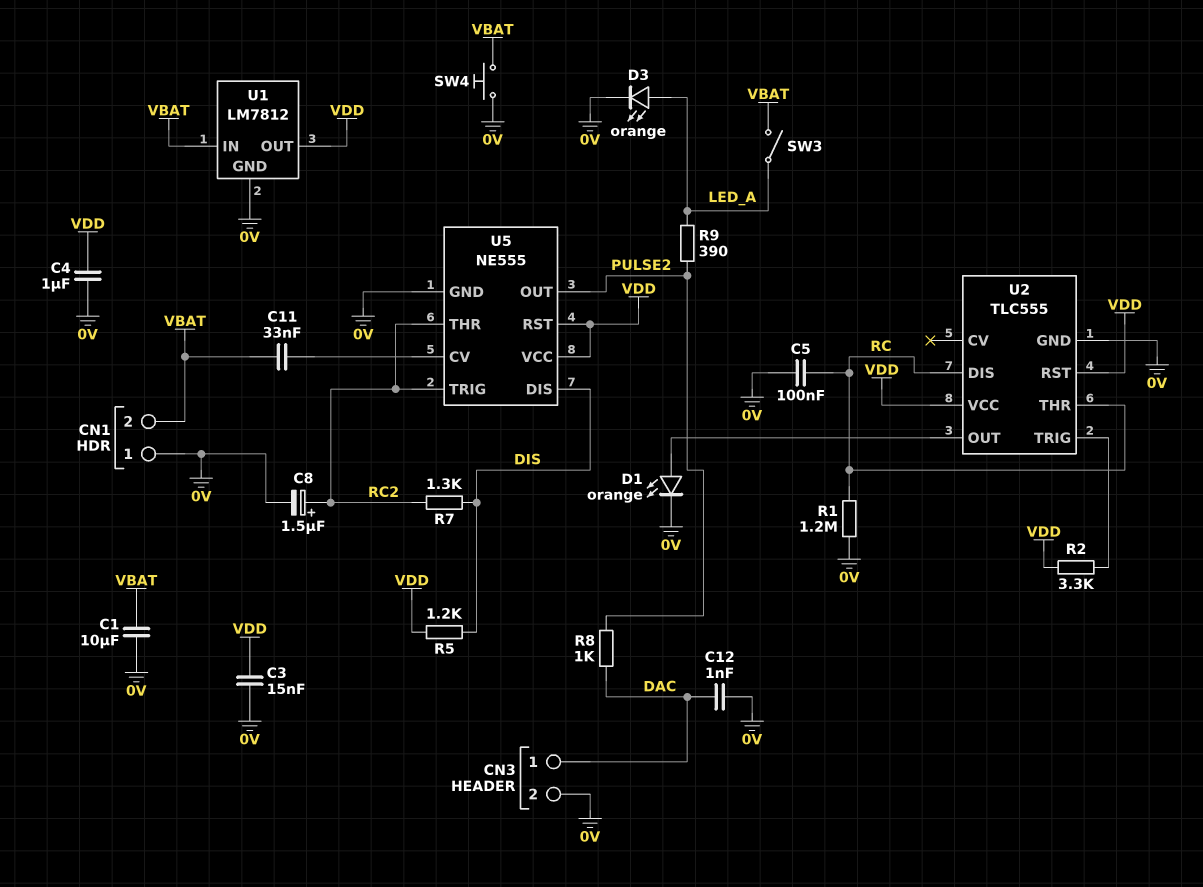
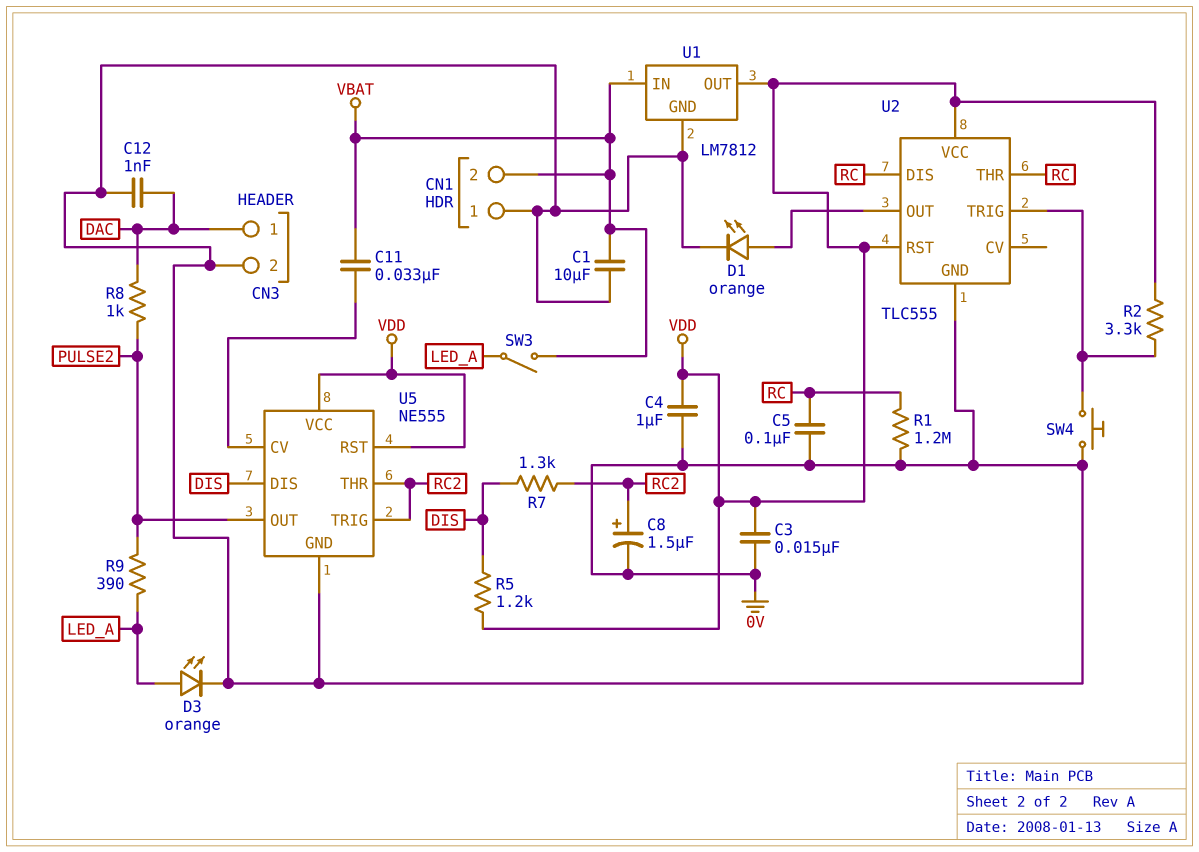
SW4: button (0V, VBAT) -> button (0V, U2/TRIG)

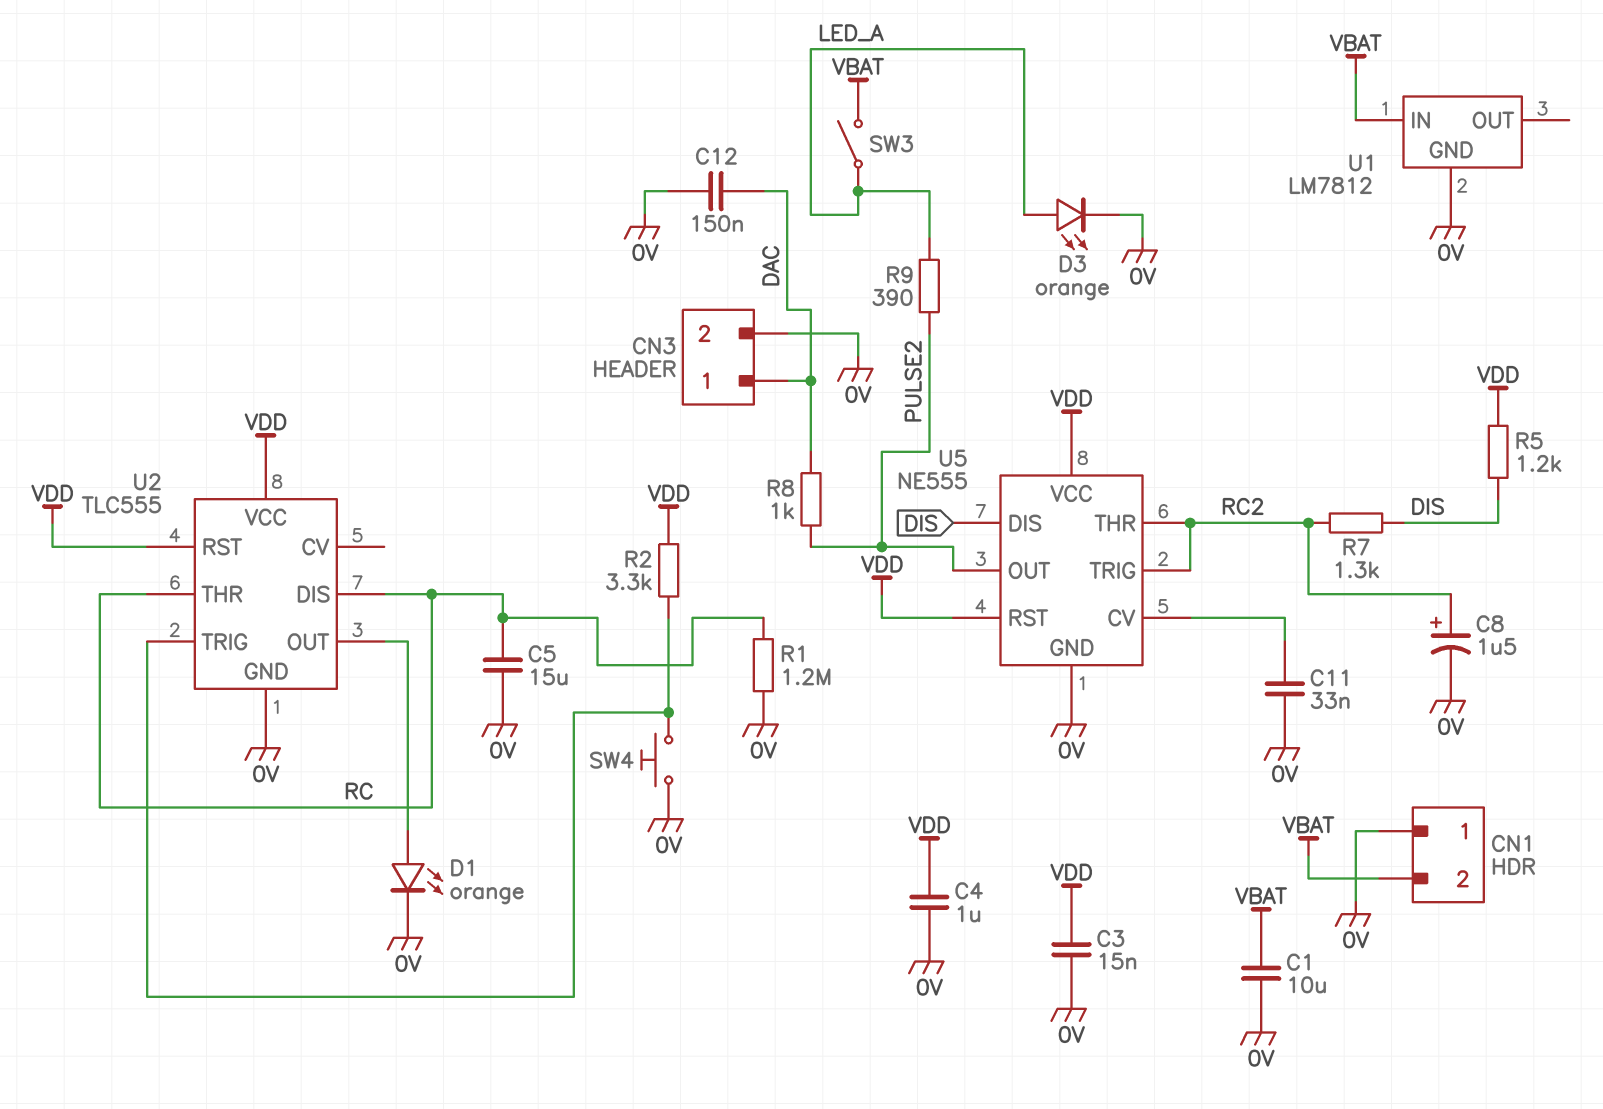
C5: 100nF (0V, RC) -> 15uF (0V, RC)
C11: 33nF (U5/CV, VBAT) -> 33nF (0V, U5/CV)
C12: 1nF (0V, DAC) -> 150nF (0V, DAC)
U1 pin OUT: VDD -> none

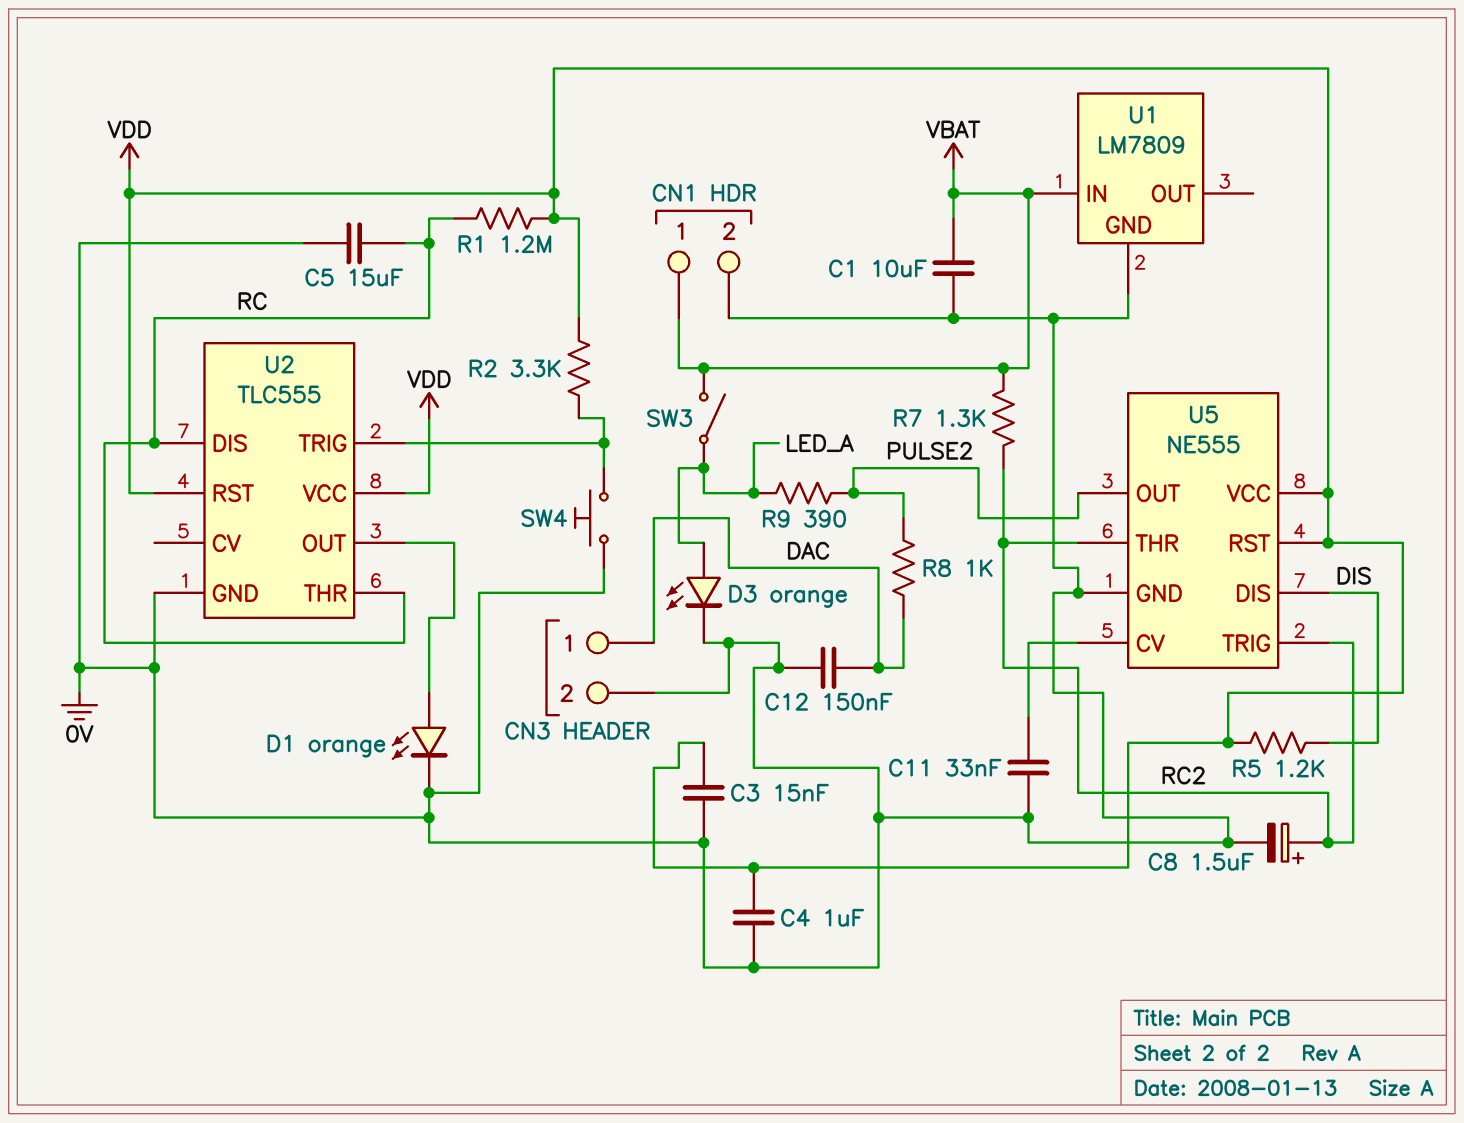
CN1 pin 1: 0V -> VBAT
CN1 pin 2: VBAT -> 0V
R1: 1.2M (0V, RC) -> 1.2M (RC, VDD)
R7: 1.3k (DIS, RC2) -> 1.3k (RC2, VBAT)
U1: LM7812 -> LM7809

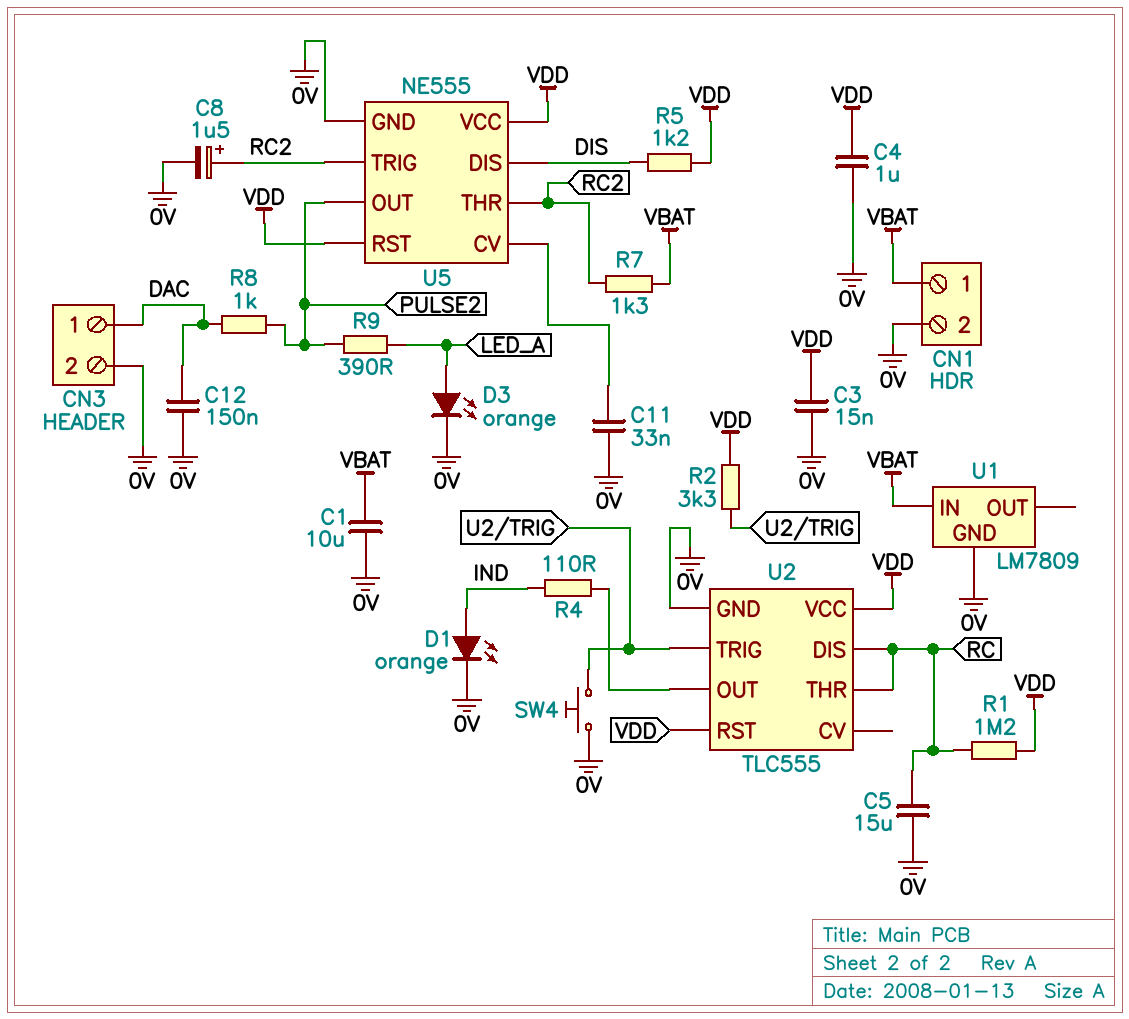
D1: LED orange (A U2/OUT, K 0V) -> LED orange (A IND, K 0V)
R4: none -> 110 (IND, U2/OUT)
SW3: switch (LED_A, VBAT) -> none

